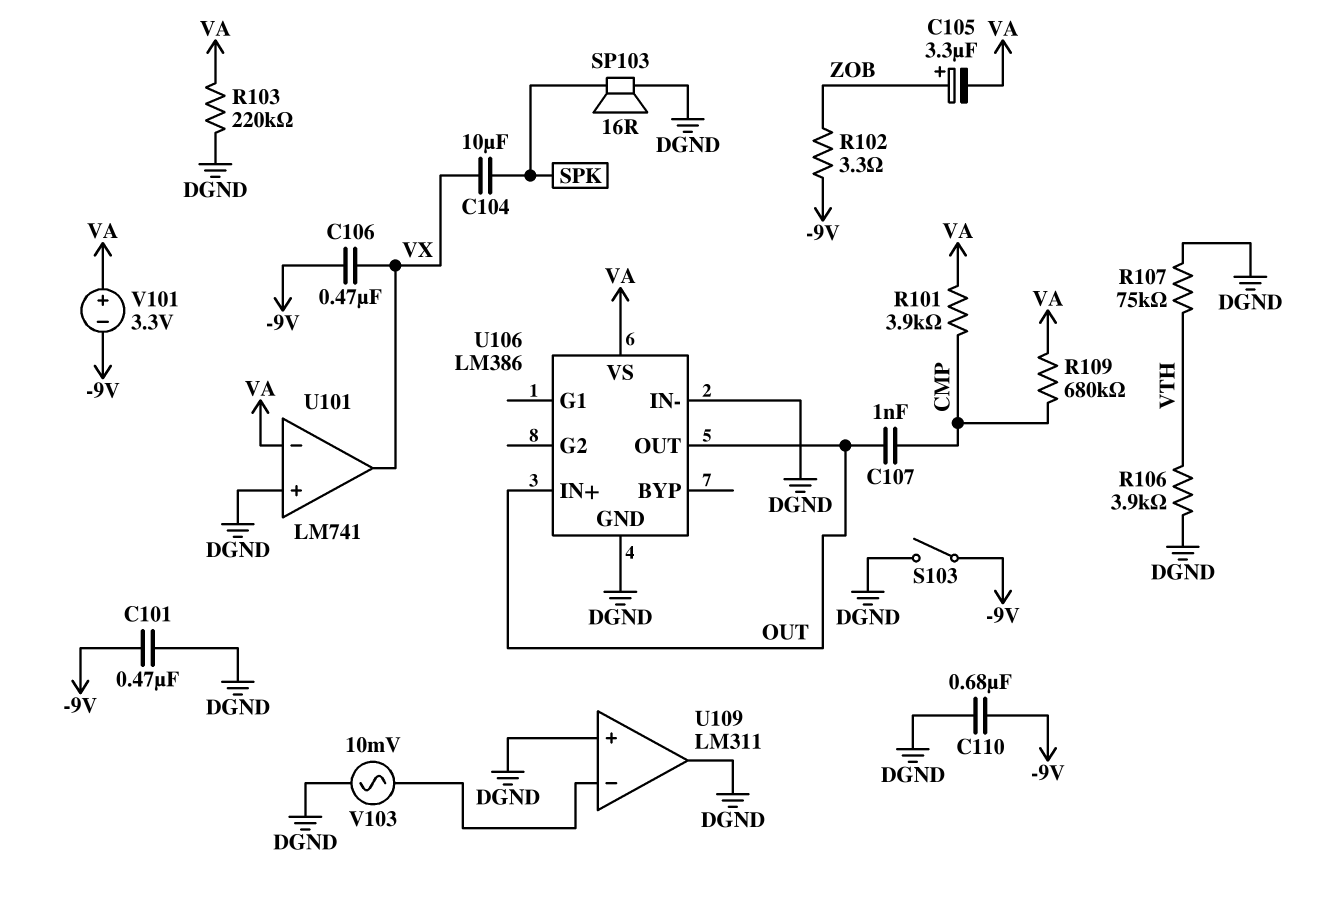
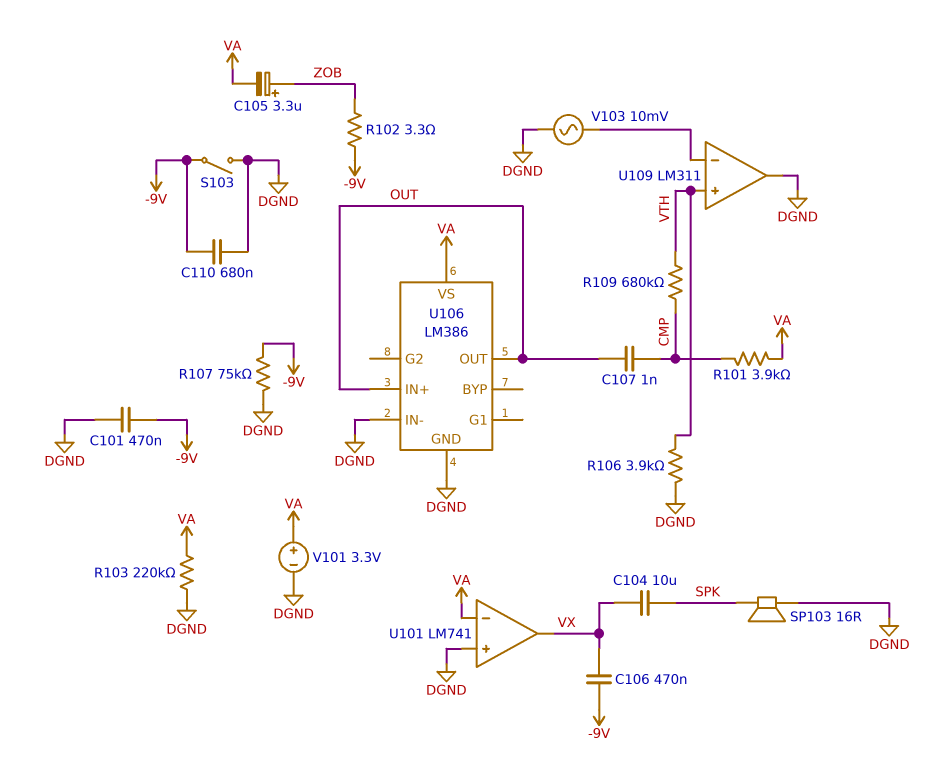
R107: 75k (DGND, VTH) -> 75k (-9V, DGND)
R109: 680k (CMP, VA) -> 680k (CMP, VTH)
U109 pin in+: DGND -> VTH
V101: 3.3V (plus VA, minus -9V) -> 3.3V (plus VA, minus DGND)

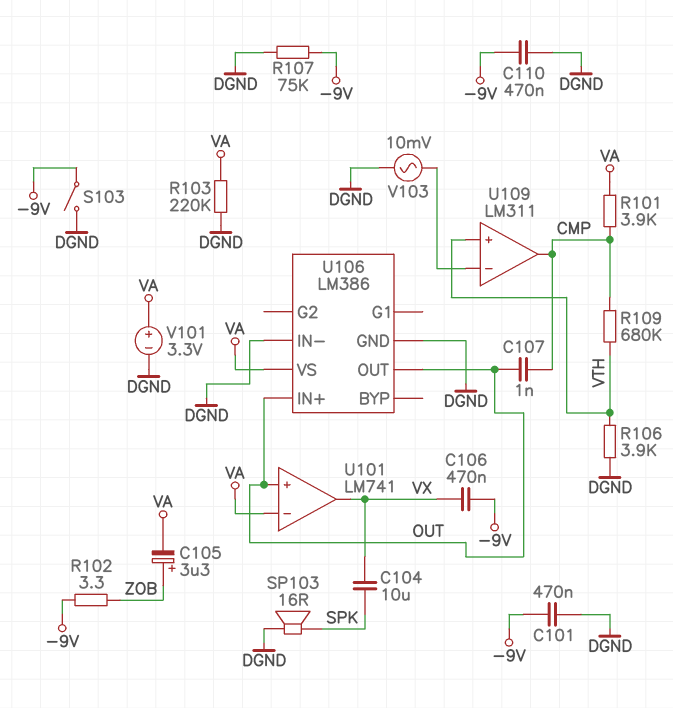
C110: 680nF (-9V, DGND) -> 470nF (-9V, DGND)
U101 pin in+: DGND -> OUT
U109 pin out: DGND -> CMP

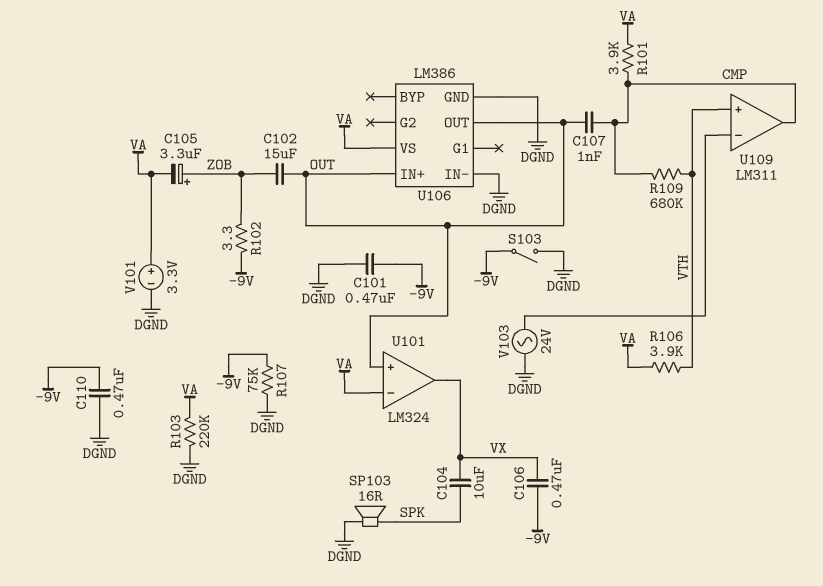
C102: none -> 15uF (OUT, ZOB)
R106: 3.9k (DGND, VTH) -> 3.9k (VA, VTH)
U101: LM741 -> LM324
V103: AC 10mV (DGND, U109/in-) -> AC 24V (DGND, U109/in-)

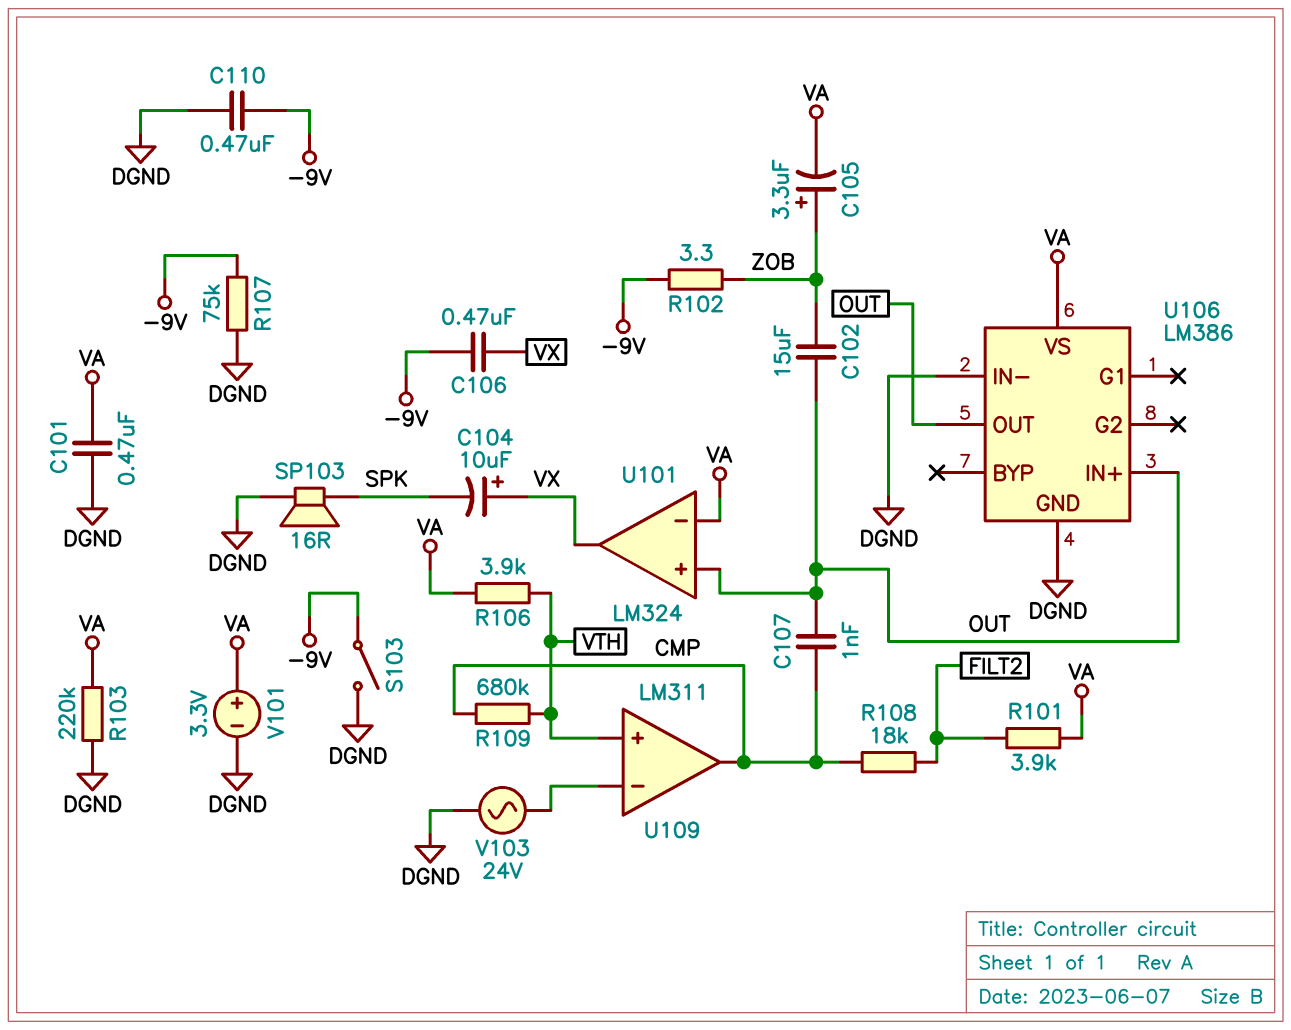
C101: 470nF (-9V, DGND) -> 470nF (DGND, VA)
C104: 10uF (SPK, VX) -> 10uF (plus VX, minus SPK)
R101: 3.9k (CMP, VA) -> 3.9k (FILT2, VA)
R108: none -> 18k (CMP, FILT2)

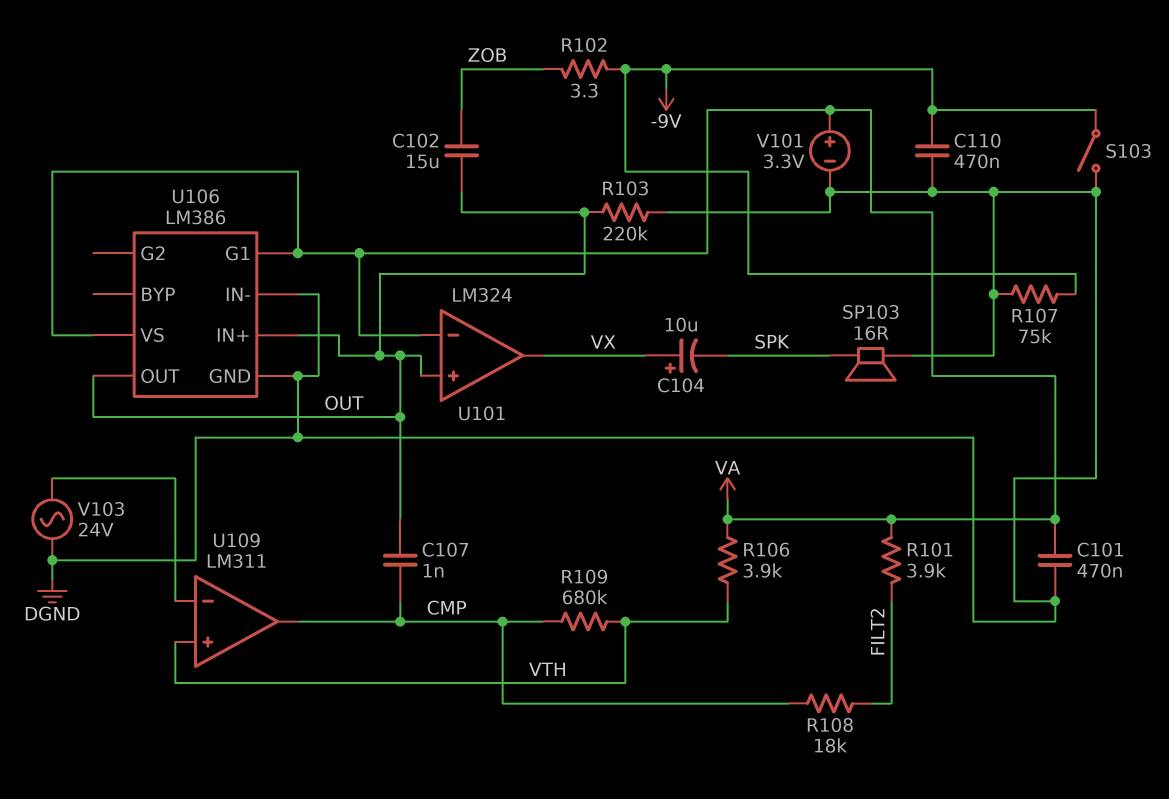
C105: 3.3uF (plus ZOB, minus VA) -> none
C106: 470nF (-9V, VX) -> none
R103: 220k (DGND, VA) -> 220k (DGND, OUT)
U106 pin G1: none -> VA

